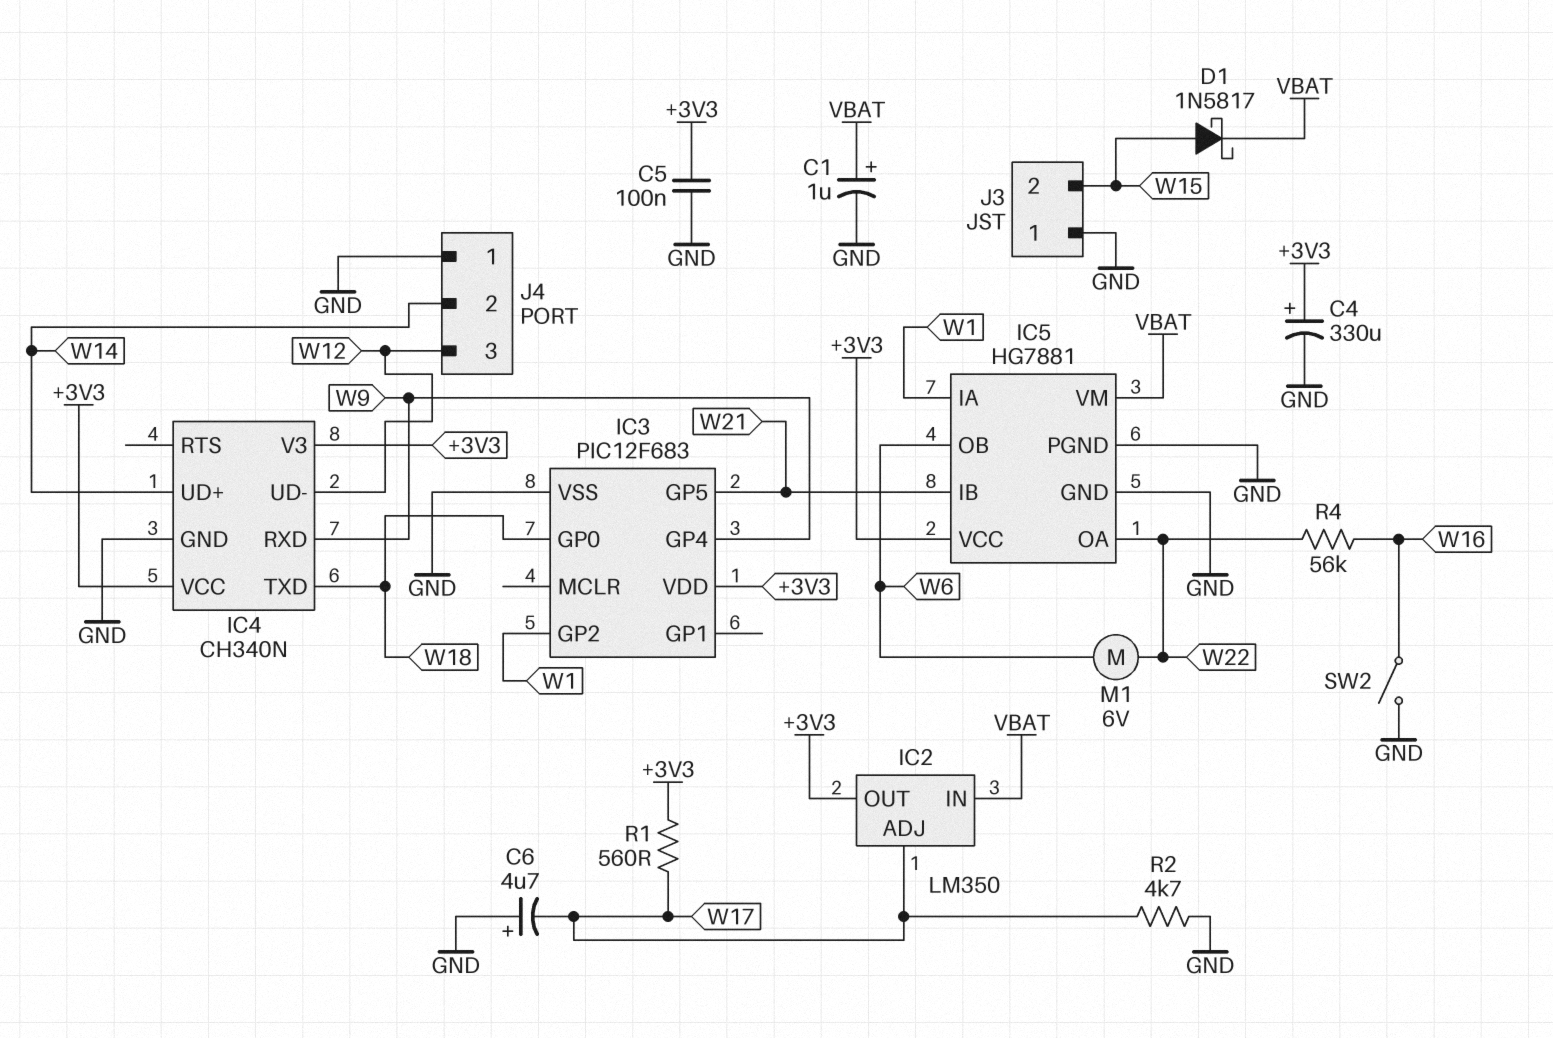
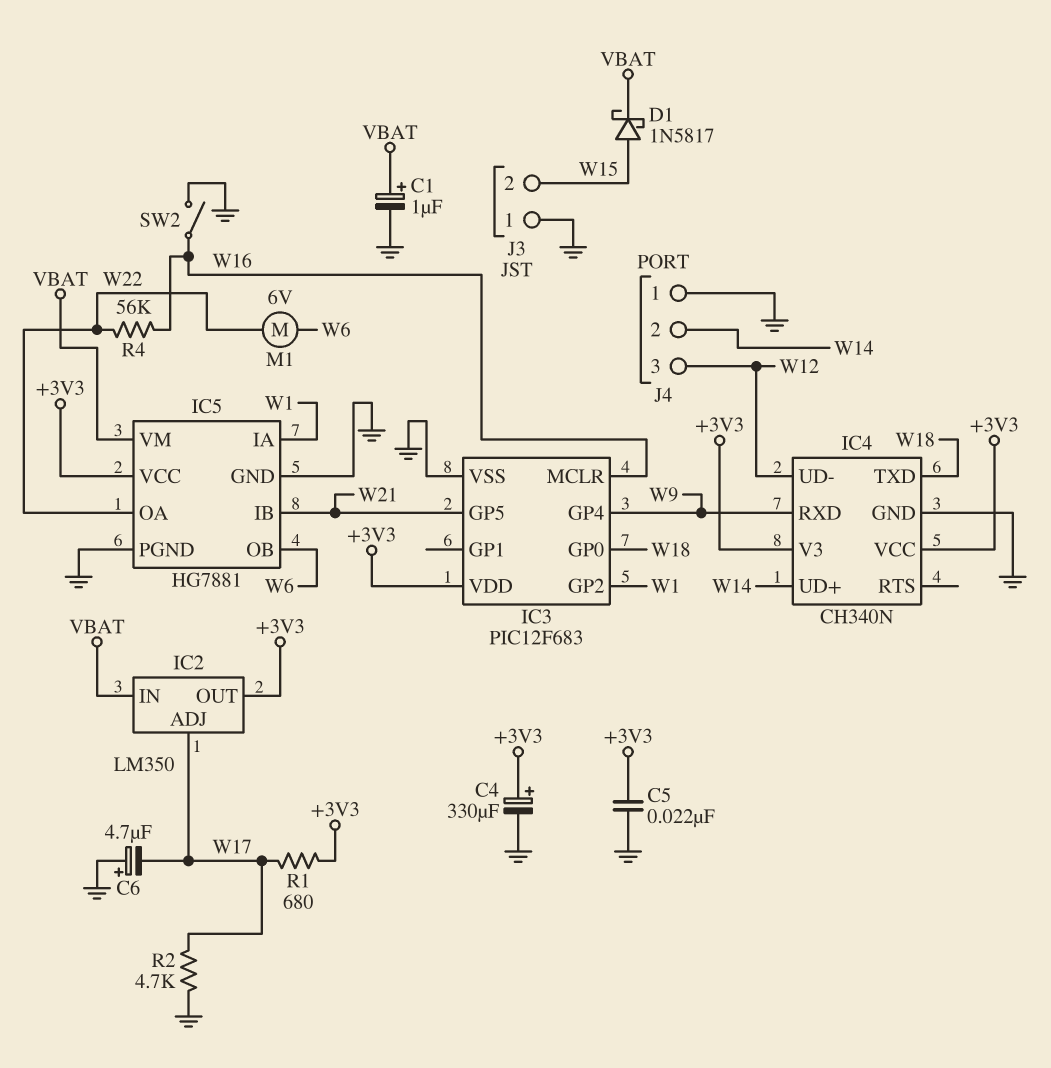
C5: 100nF (+3V3, GND) -> 22nF (+3V3, GND)
IC3 pin MCLR: none -> W16
R1: 560 (+3V3, W17) -> 680 (+3V3, W17)

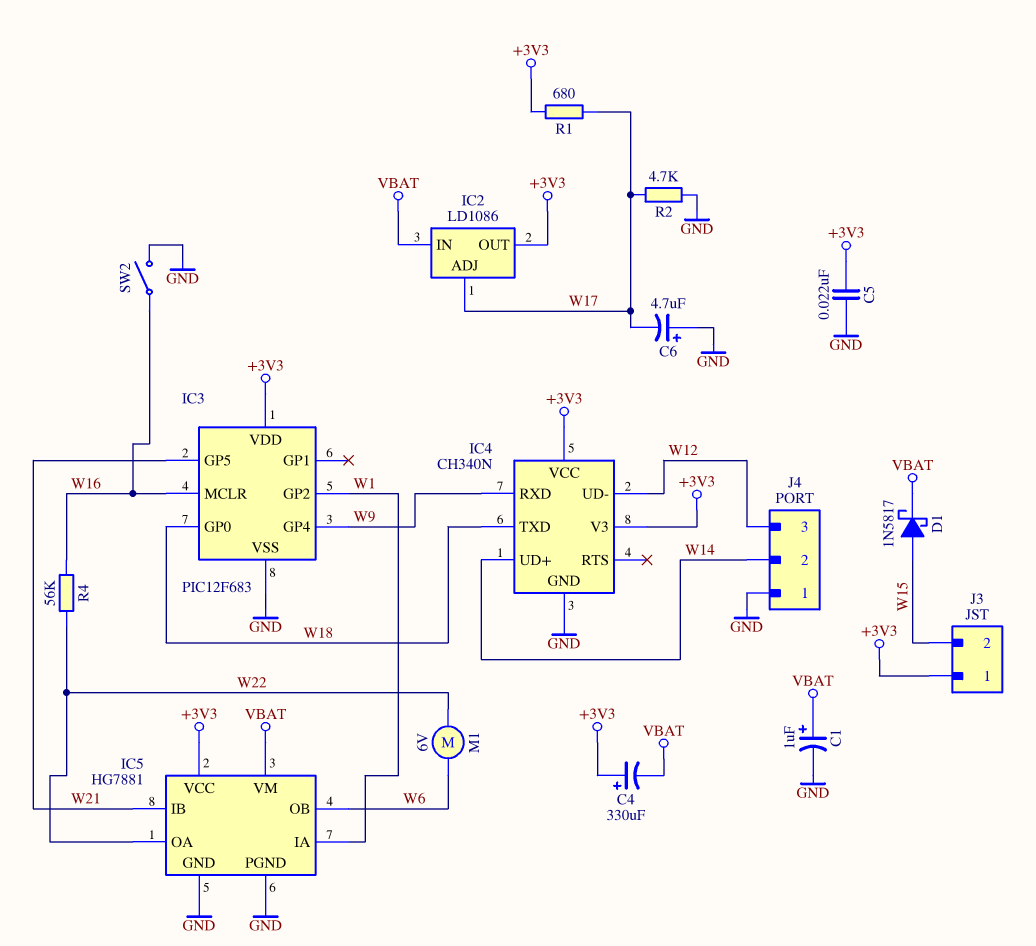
C4: 330uF (plus +3V3, minus GND) -> 330uF (plus +3V3, minus VBAT)
IC2: LM350 -> LD1086
J3 pin 1: GND -> +3V3

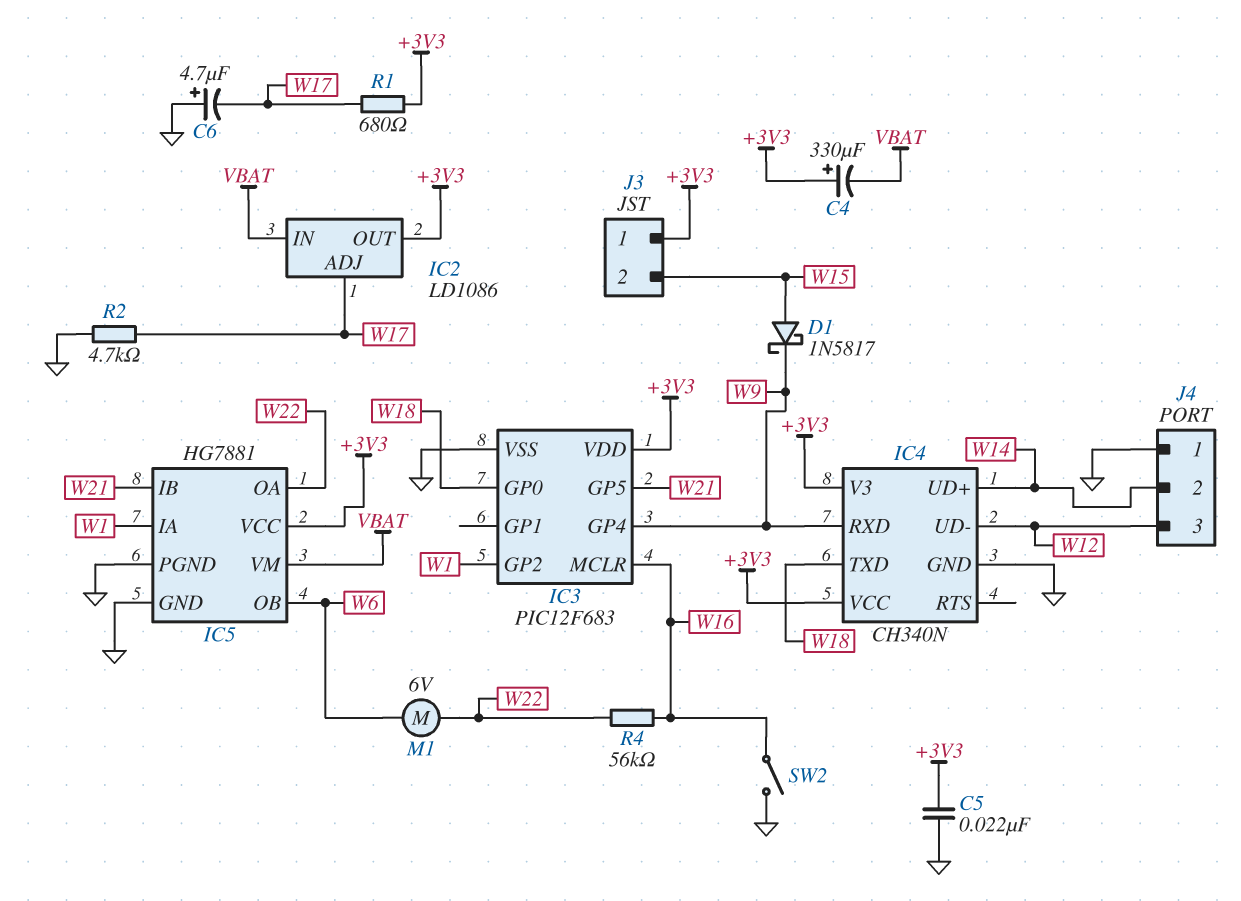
C1: 1uF (plus VBAT, minus GND) -> none
D1: schottky 1N5817 (A W15, K VBAT) -> schottky 1N5817 (A W15, K W9)

